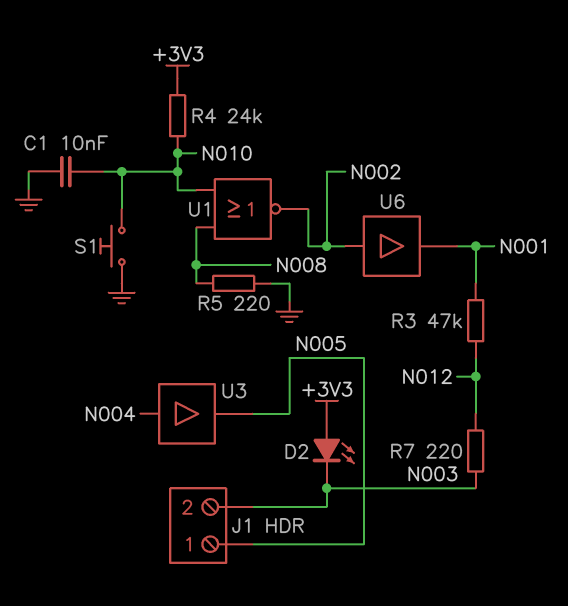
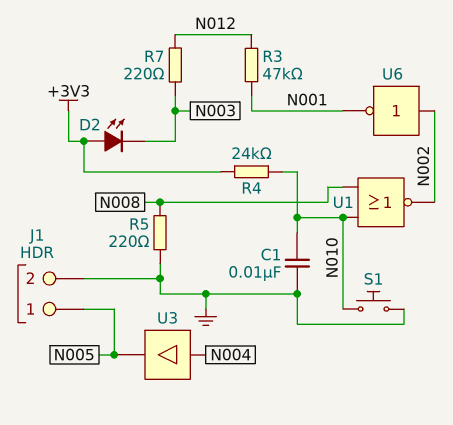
J1 pin 2: N003 -> GND
U6: buffer (in N002, out N001) -> NOT (in N002, out N001)

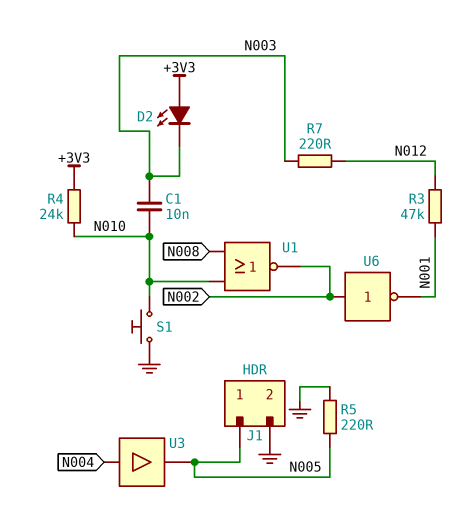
C1: 10nF (GND, N010) -> 10nF (N003, N010)
R5: 220 (GND, N008) -> 220 (GND, N005)

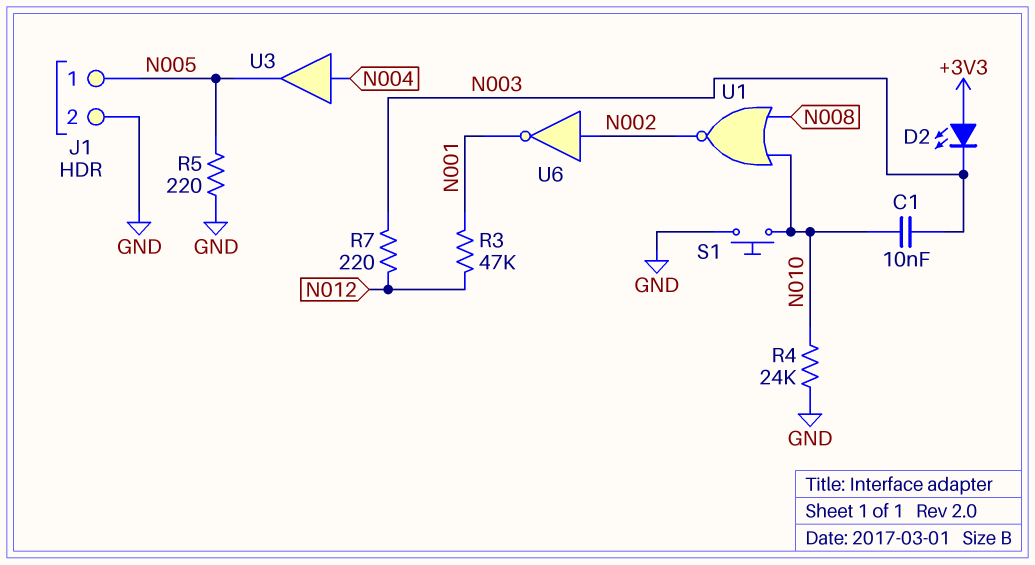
R4: 24k (+3V3, N010) -> 24k (GND, N010)

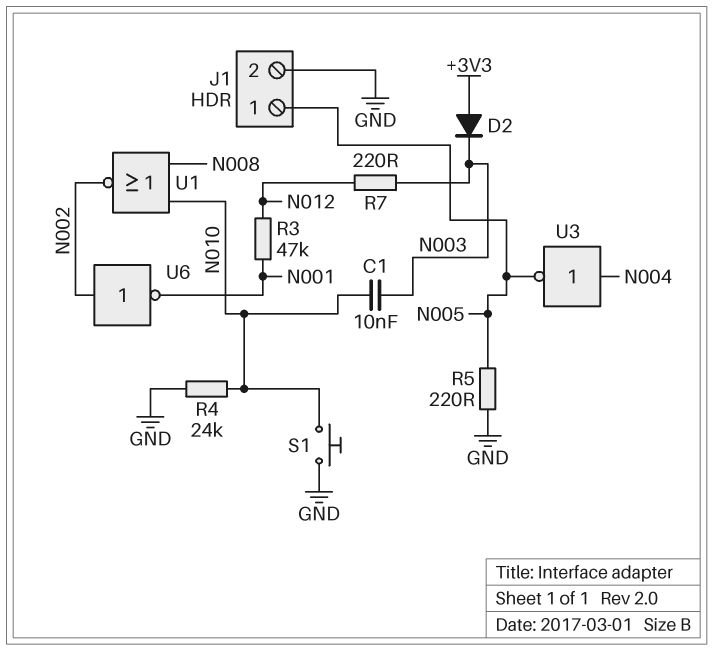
D2: LED (A +3V3, K N003) -> diode (A +3V3, K N003)
U3: buffer (in N004, out N005) -> NOT (in N004, out N005)

